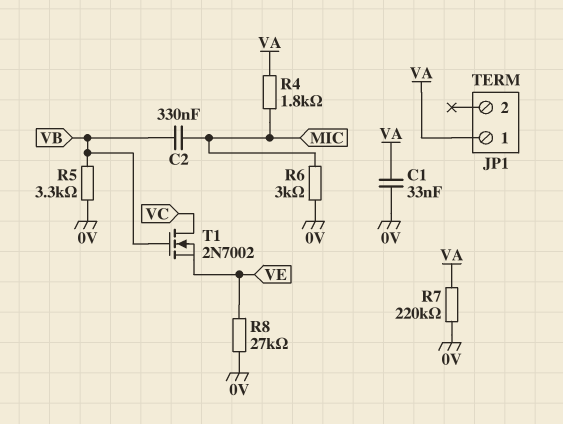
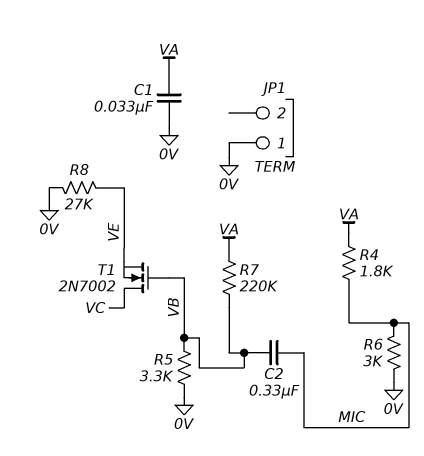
JP1 pin 1: VA -> 0V
R7: 220k (0V, VA) -> 220k (VA, VB)

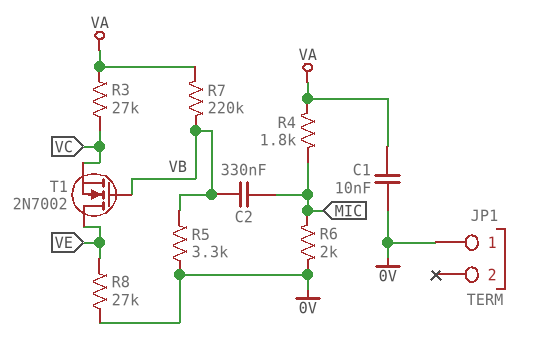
C1: 33nF (0V, VA) -> 10nF (0V, VA)
R3: none -> 27k (VA, VC)
R6: 3k (0V, MIC) -> 2k (0V, MIC)
T1: NMOS 2N7002 (G VB, D VC, S VE) -> NMOS 2N7002 (G VB, D VE, S VC)

